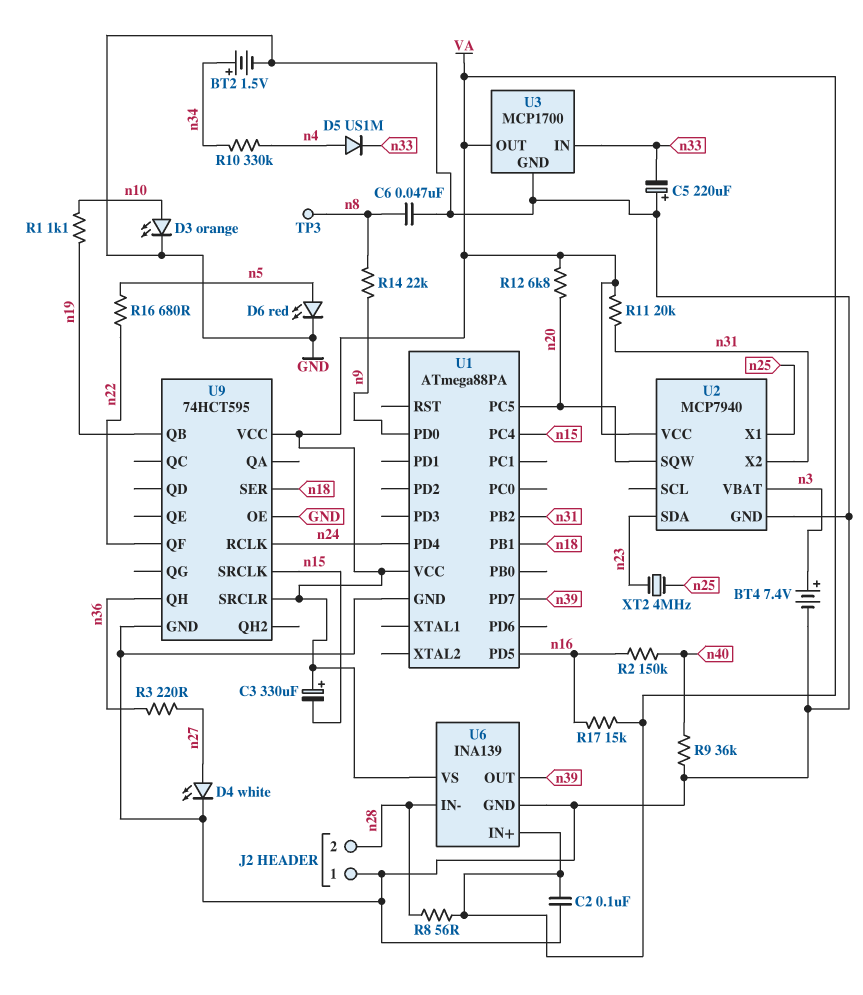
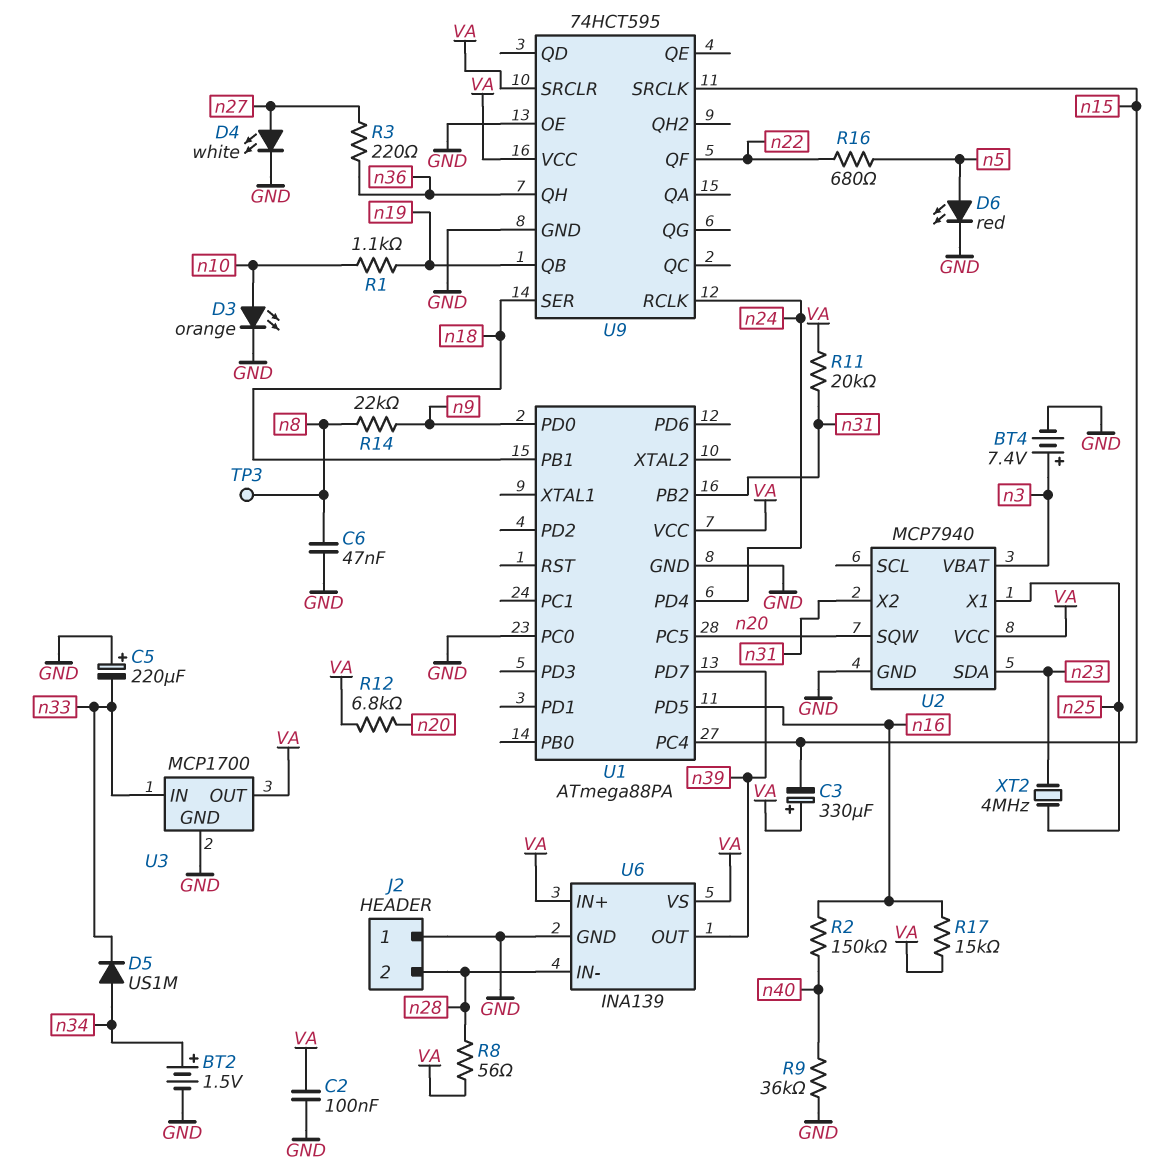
D5: diode US1M (A n4, K n33) -> diode US1M (A n34, K n33)
R10: 330k (n4, n34) -> none
U1 pin PC0: none -> GND

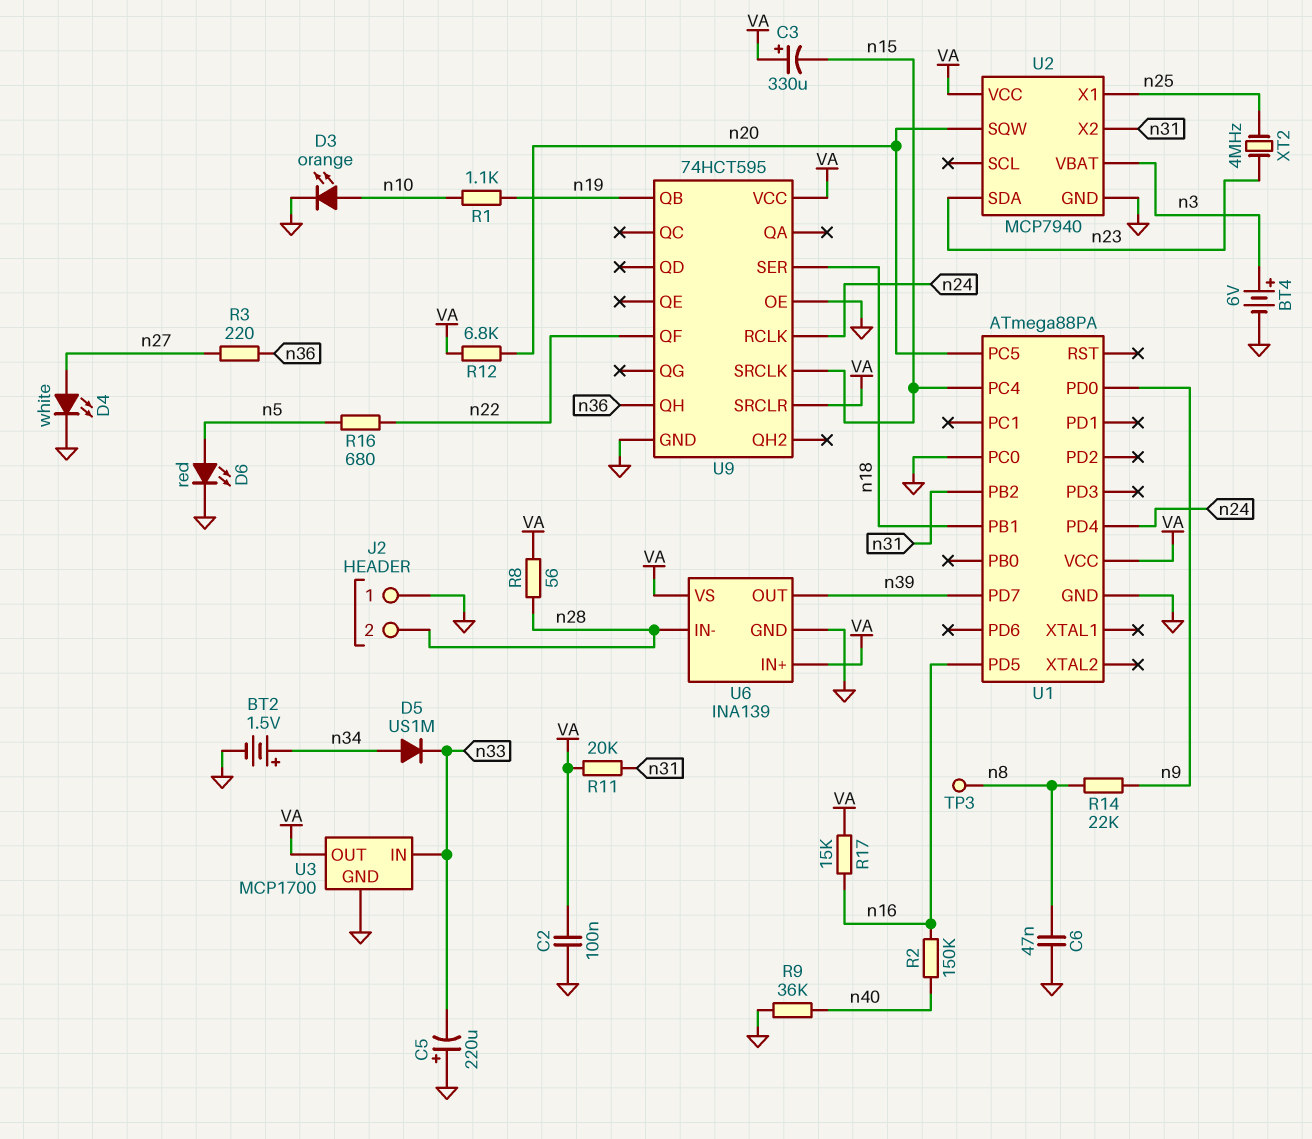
BT4: 7.4V (plus n3, minus GND) -> 6V (plus n3, minus GND)

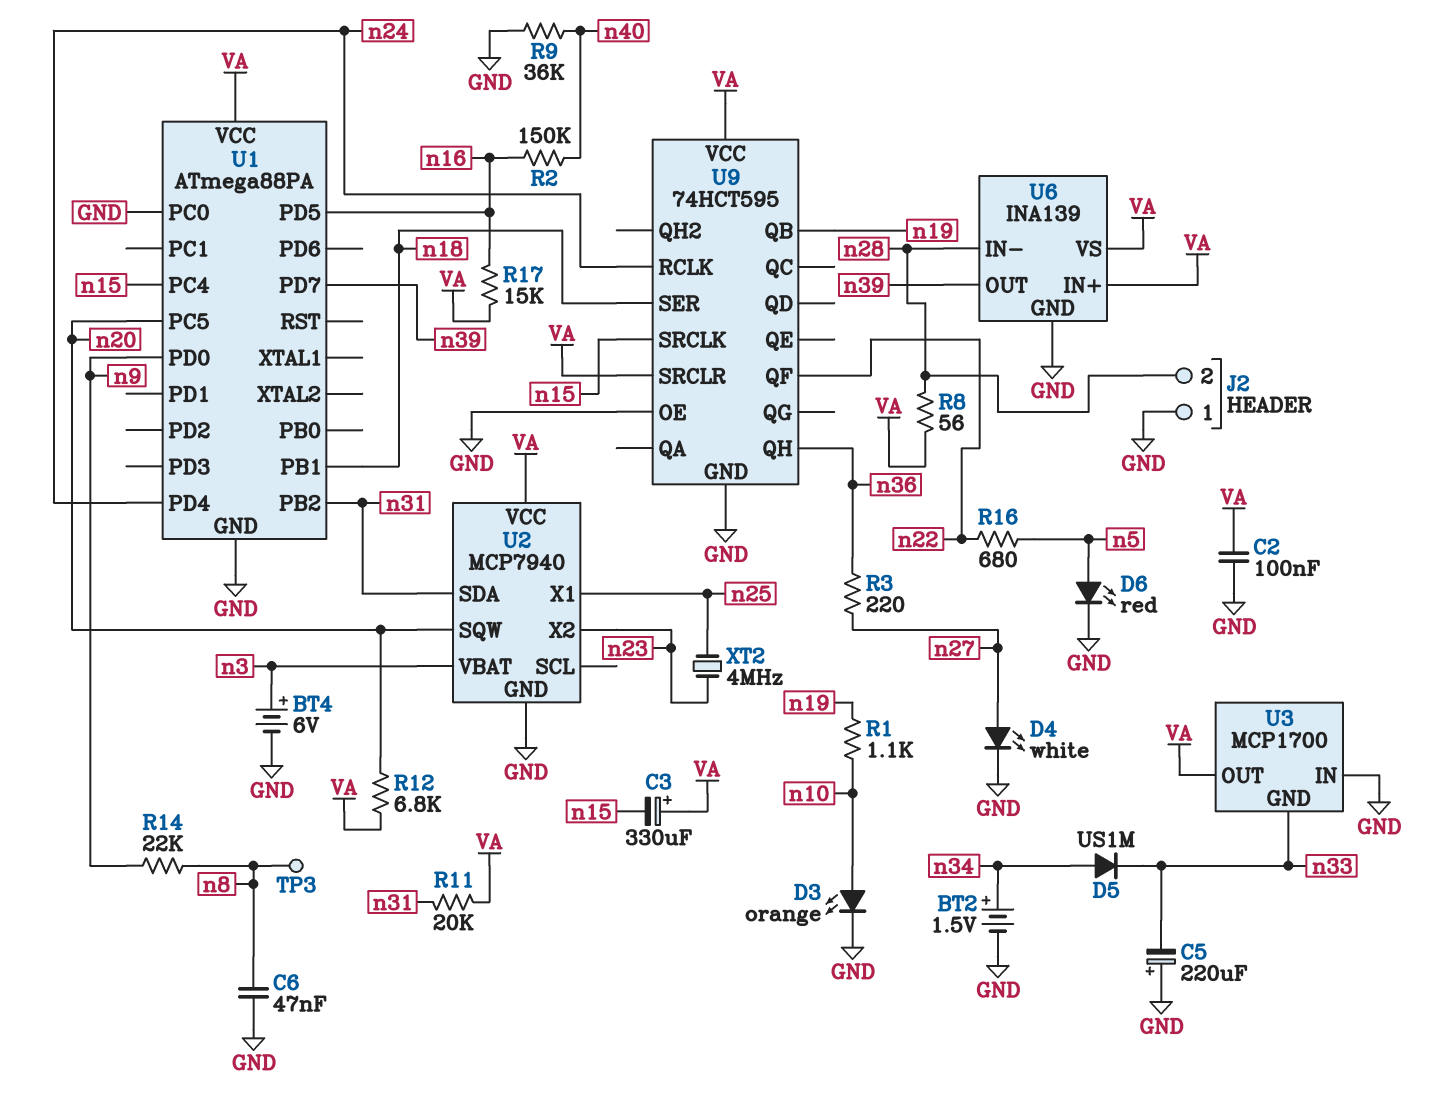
U2 pin SDA: n23 -> n31
U2 pin X2: n31 -> n23
U3 pin GND: GND -> n33
U3 pin IN: n33 -> GND

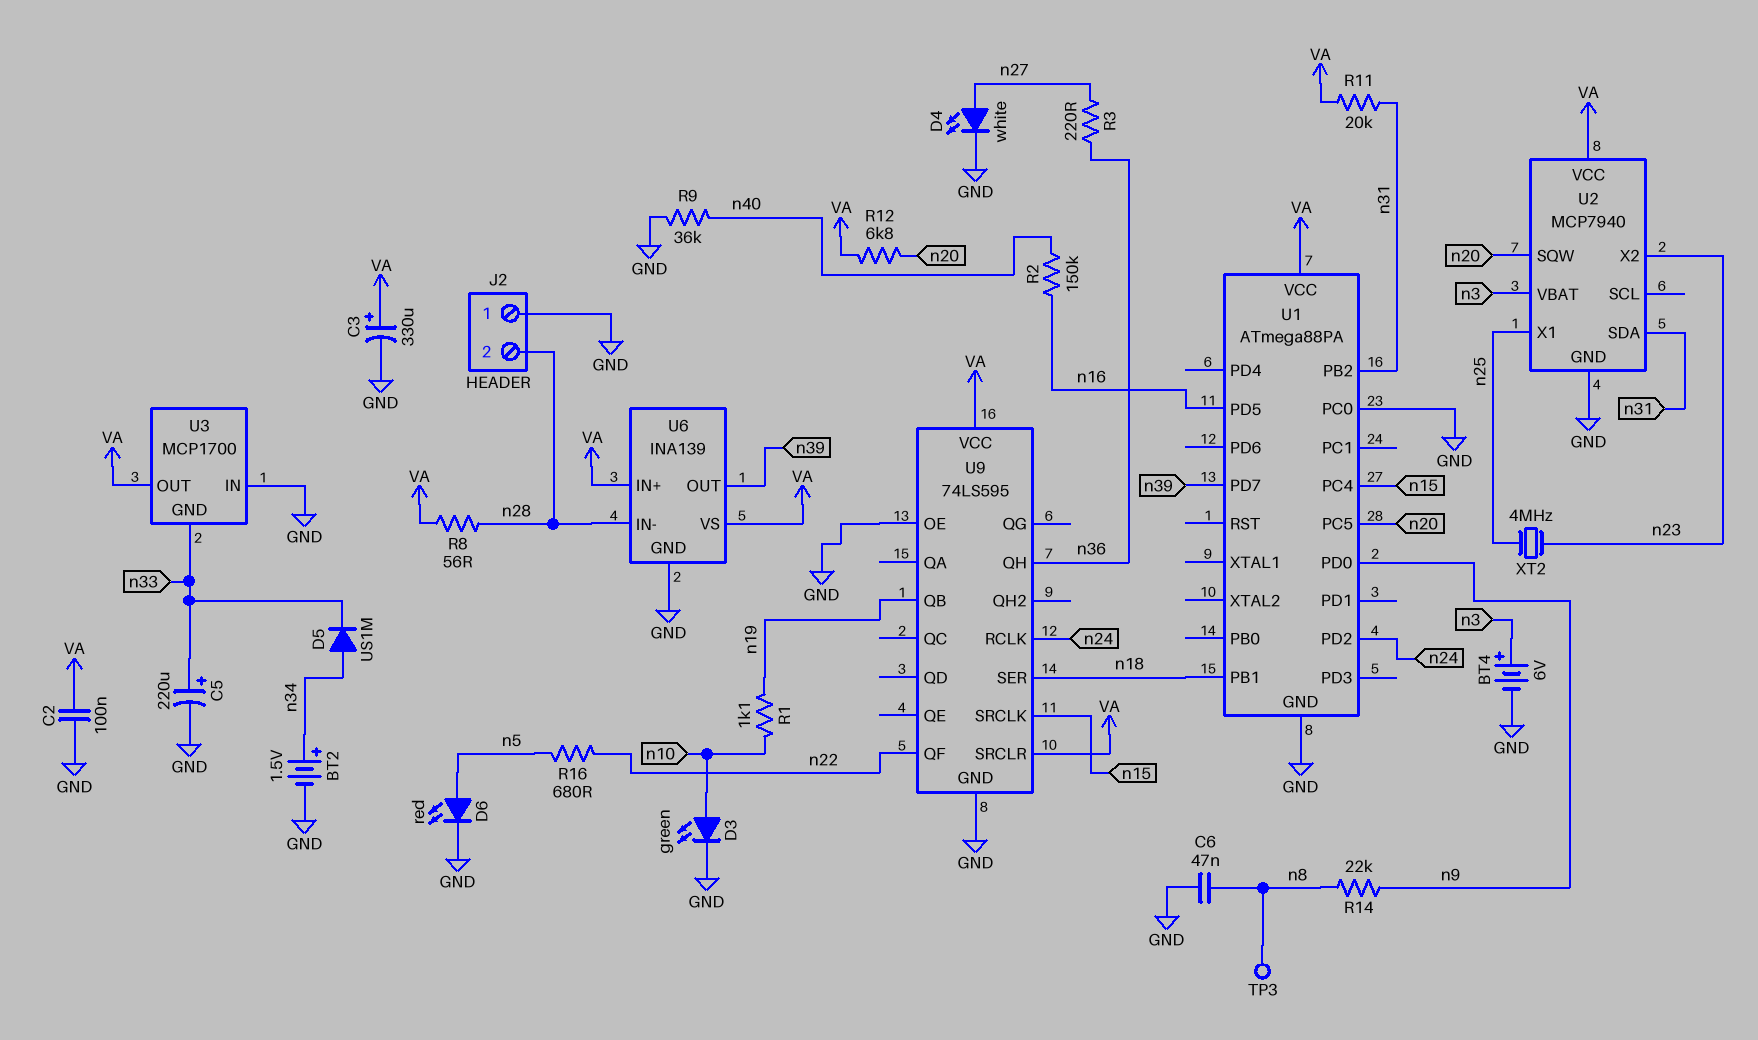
C3: 330uF (plus VA, minus n15) -> 330uF (plus VA, minus GND)
C5: 220uF (plus GND, minus n33) -> 220uF (plus n33, minus GND)
D3: LED orange (A n10, K GND) -> LED green (A n10, K GND)
R17: 15k (VA, n16) -> none
U1 pin PD2: none -> n24
U1 pin PD4: n24 -> none
U9: 74HCT595 -> 74LS595

